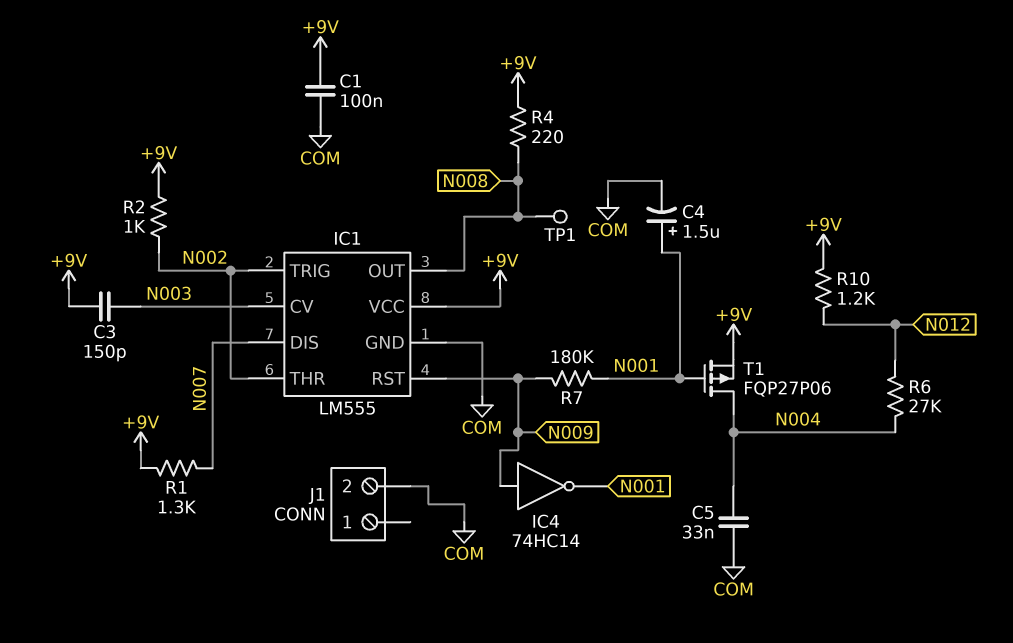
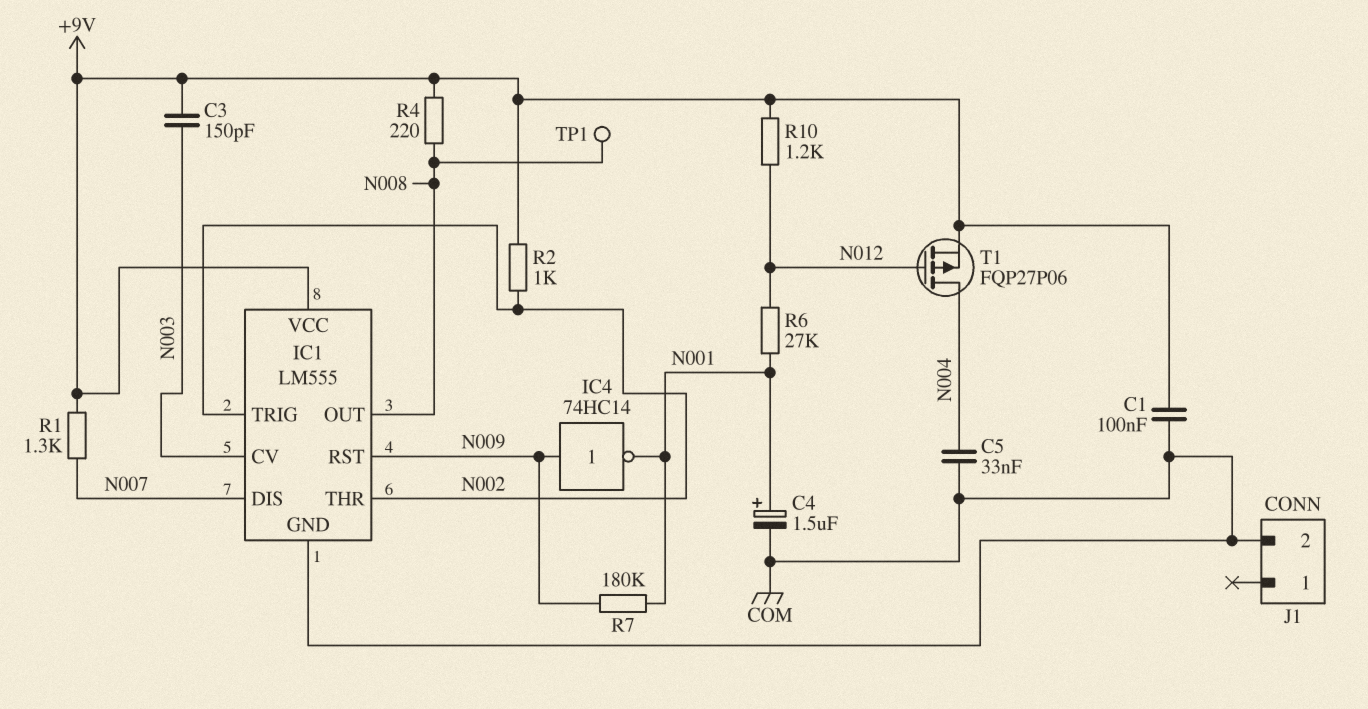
R6: 27k (N004, N012) -> 27k (N001, N012)
T1: PMOS FQP27P06 (G N001, D N004, S +9V) -> PMOS FQP27P06 (G N012, D N004, S +9V)

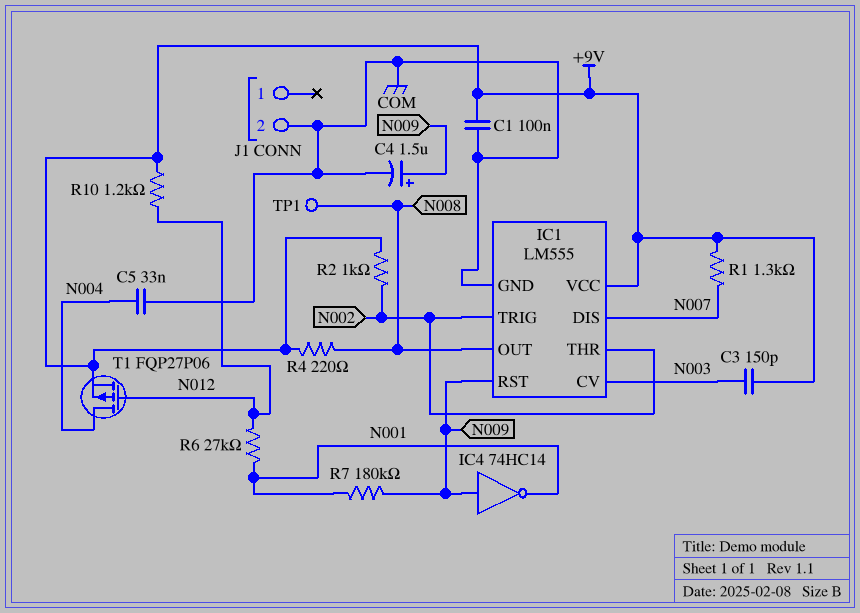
C4: 1.5uF (plus N001, minus COM) -> 1.5uF (plus N009, minus COM)

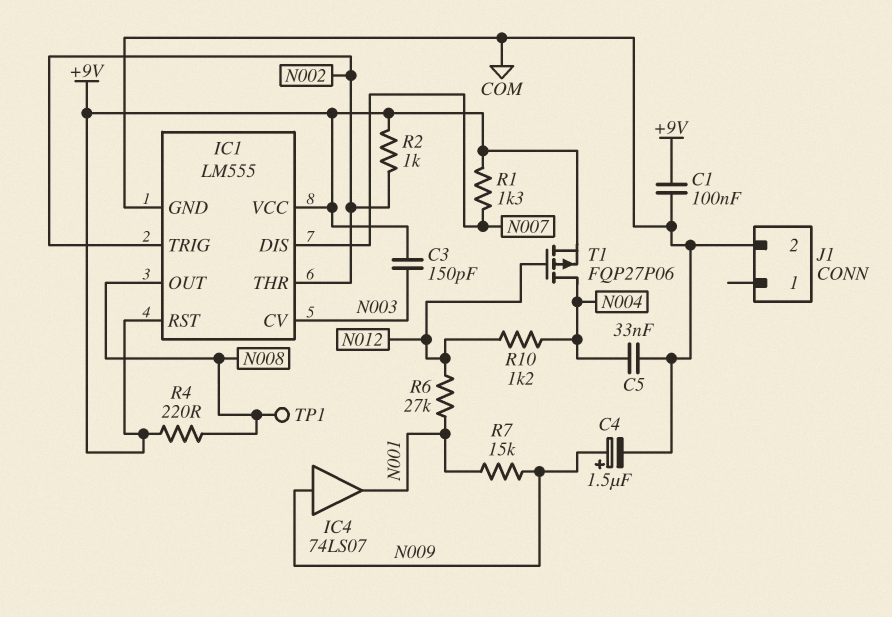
IC1 pin RST: N009 -> +9V
IC4: NOT 74HC14 (in N009, out N001) -> buffer 74LS07 (in N009, out N001)
R7: 180k (N001, N009) -> 15k (N001, N009)
R10: 1.2k (+9V, N012) -> 1.2k (N004, N012)

